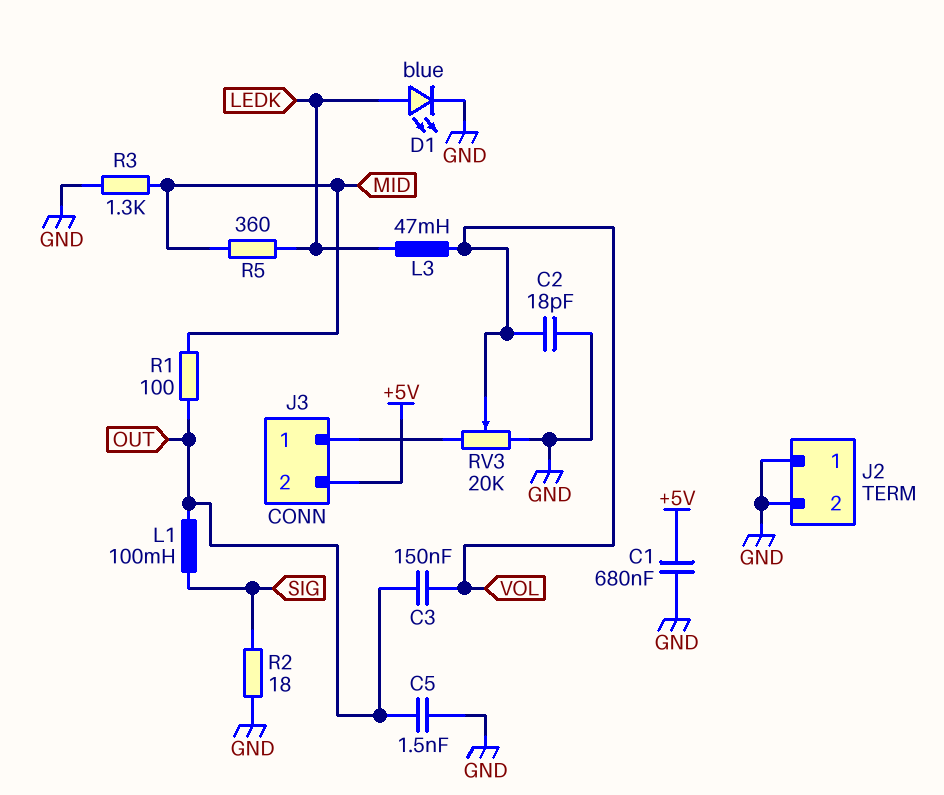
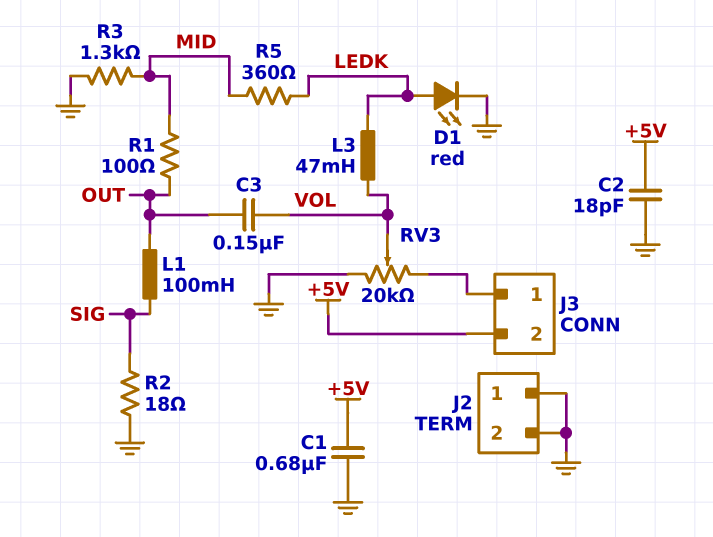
C2: 18pF (GND, VOL) -> 18pF (+5V, GND)
C5: 1.5nF (GND, OUT) -> none
D1: LED blue (A LEDK, K GND) -> LED red (A LEDK, K GND)

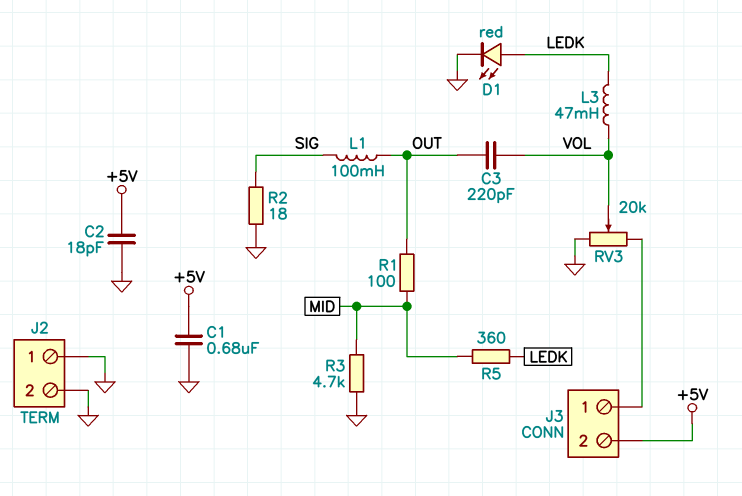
C3: 150nF (OUT, VOL) -> 220pF (OUT, VOL)
R3: 1.3k (GND, MID) -> 4.7k (GND, MID)

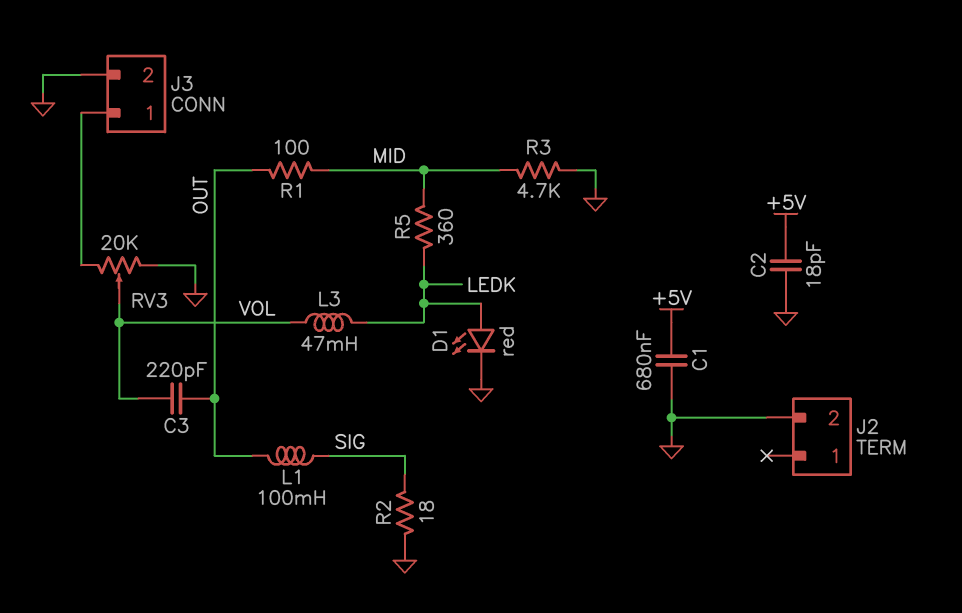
J2 pin 1: GND -> none
J3 pin 2: +5V -> GND

